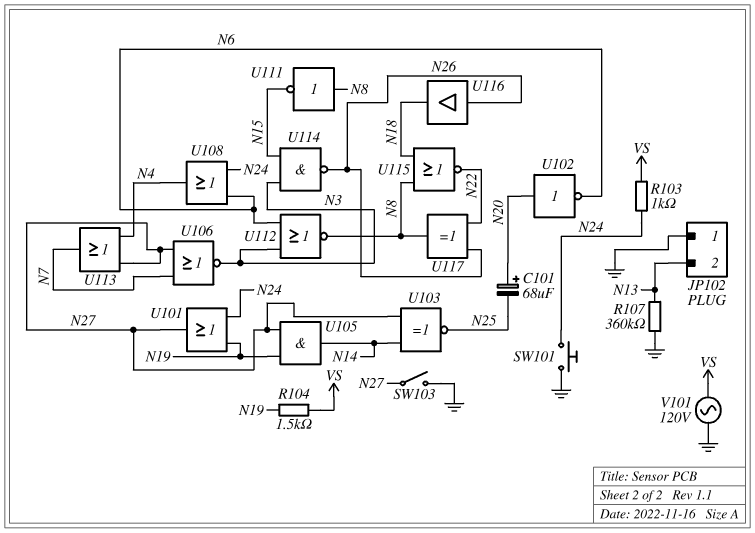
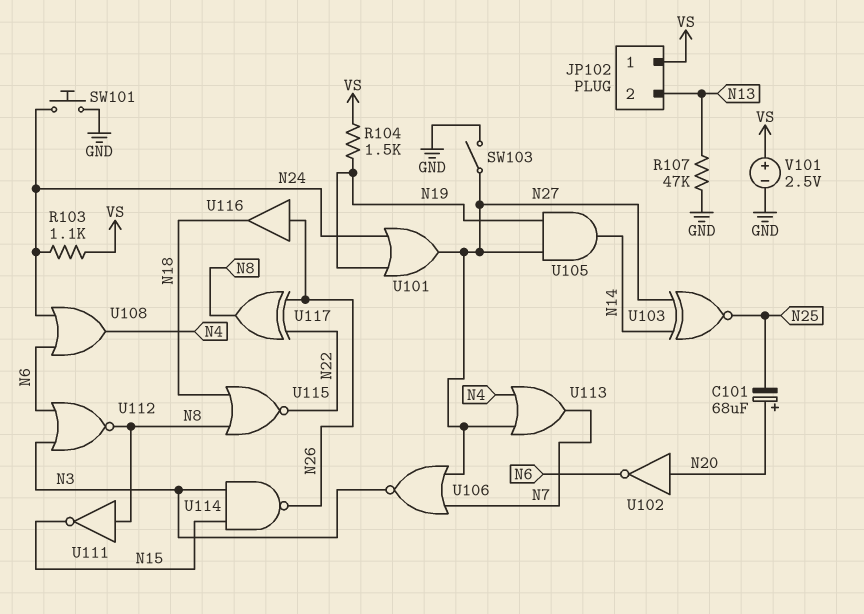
JP102 pin 1: GND -> VS
R103: 1k (N24, VS) -> 1.1k (N24, VS)
R107: 360k (GND, N13) -> 47k (GND, N13)
V101: AC 120V (GND, VS) -> 2.5V (plus VS, minus GND)

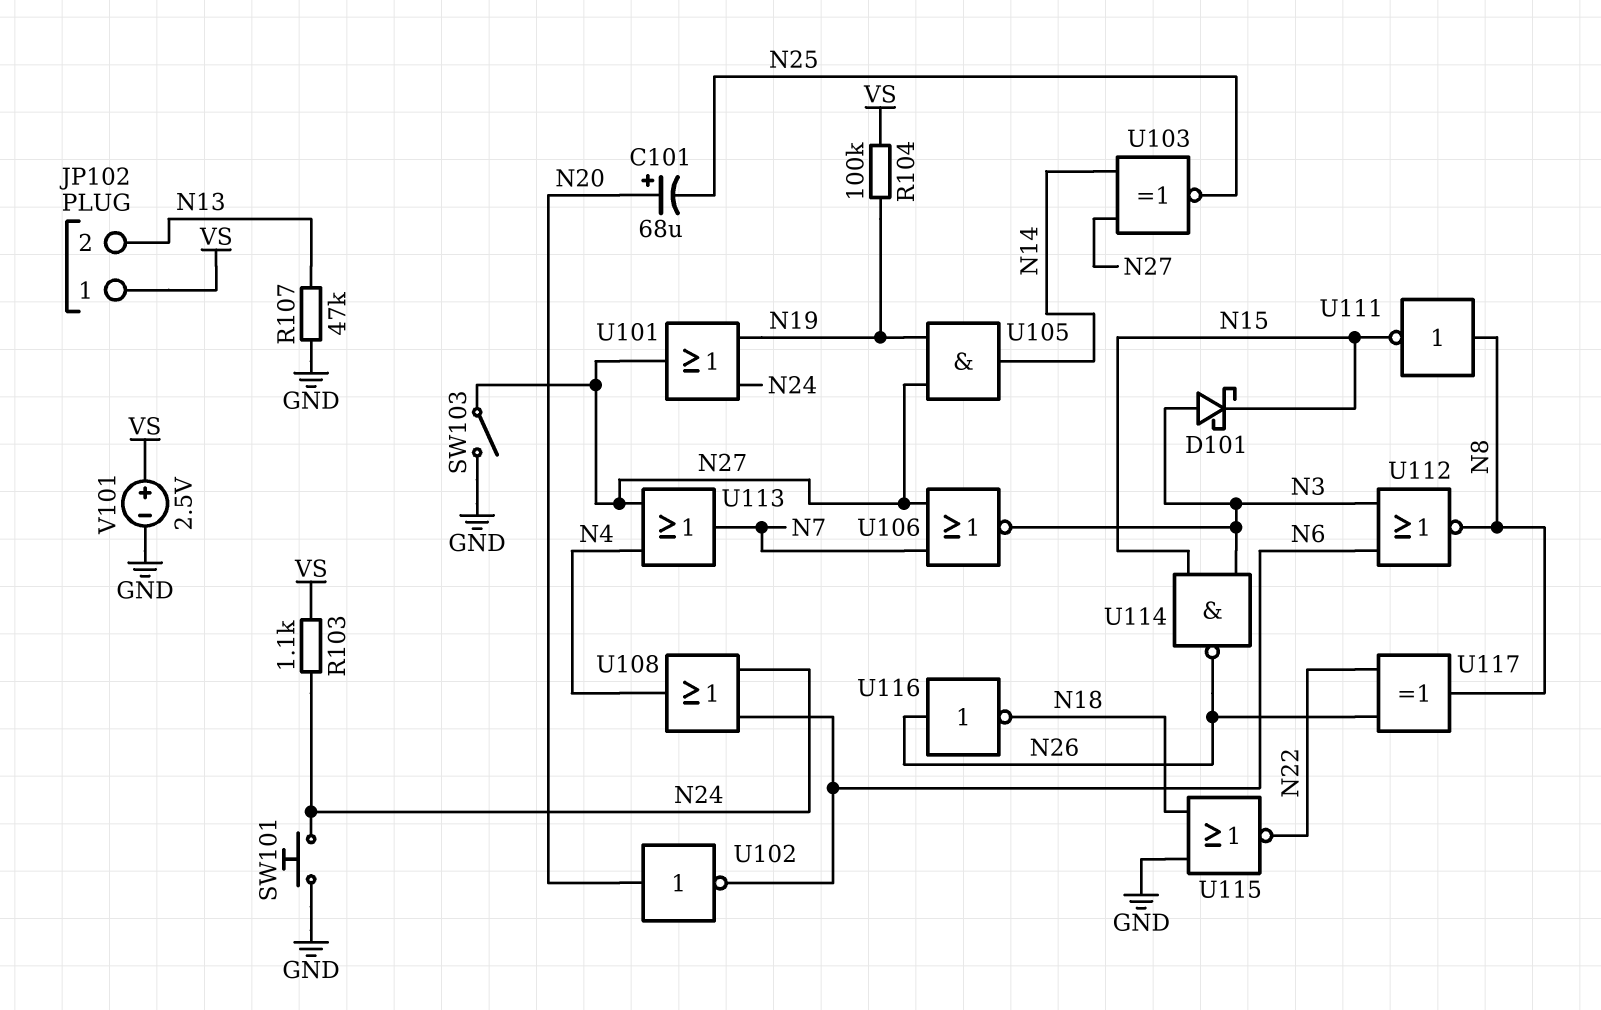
D101: none -> schottky (A N3, K N15)
R104: 1.5k (N19, VS) -> 100k (N19, VS)
U115: NOR (in N8, in N18, out N22) -> NOR (in GND, in N18, out N22)
U116: buffer (in N26, out N18) -> NOT (in N26, out N18)

